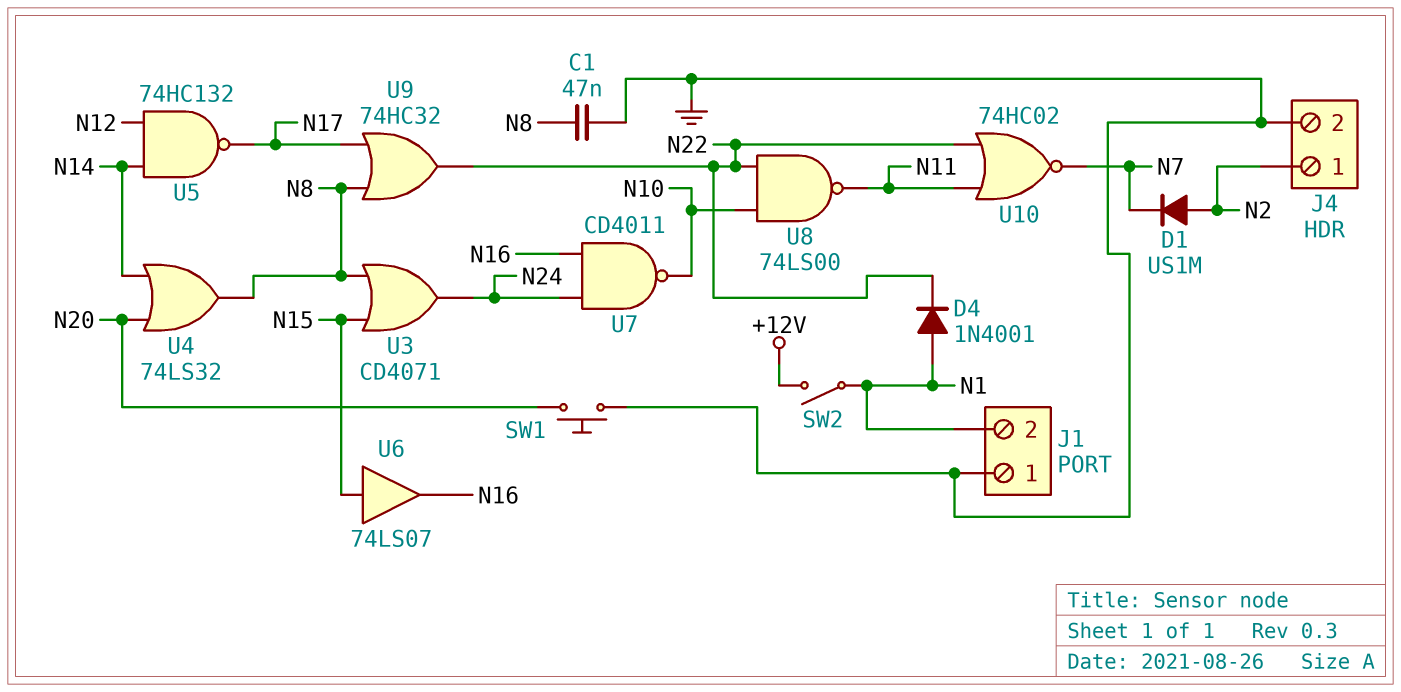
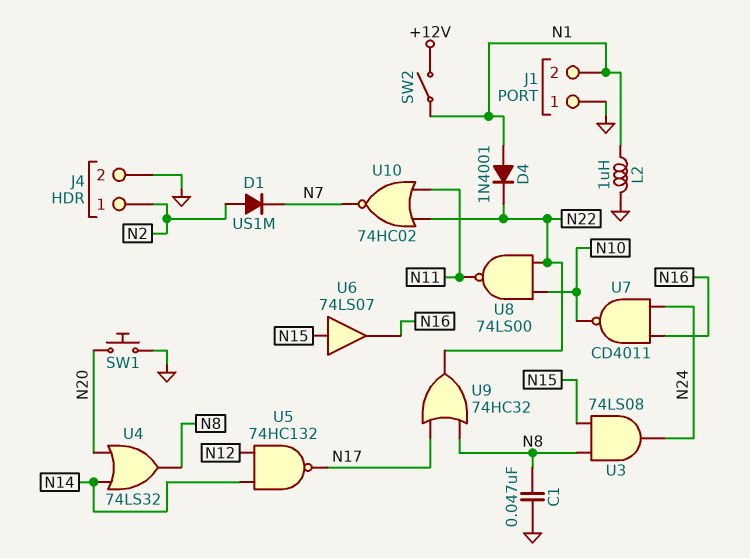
L2: none -> 1uH (GND, N1)
U3: OR CD4071 (in N8, in N15, out N24) -> AND 74LS08 (in N8, in N15, out N24)

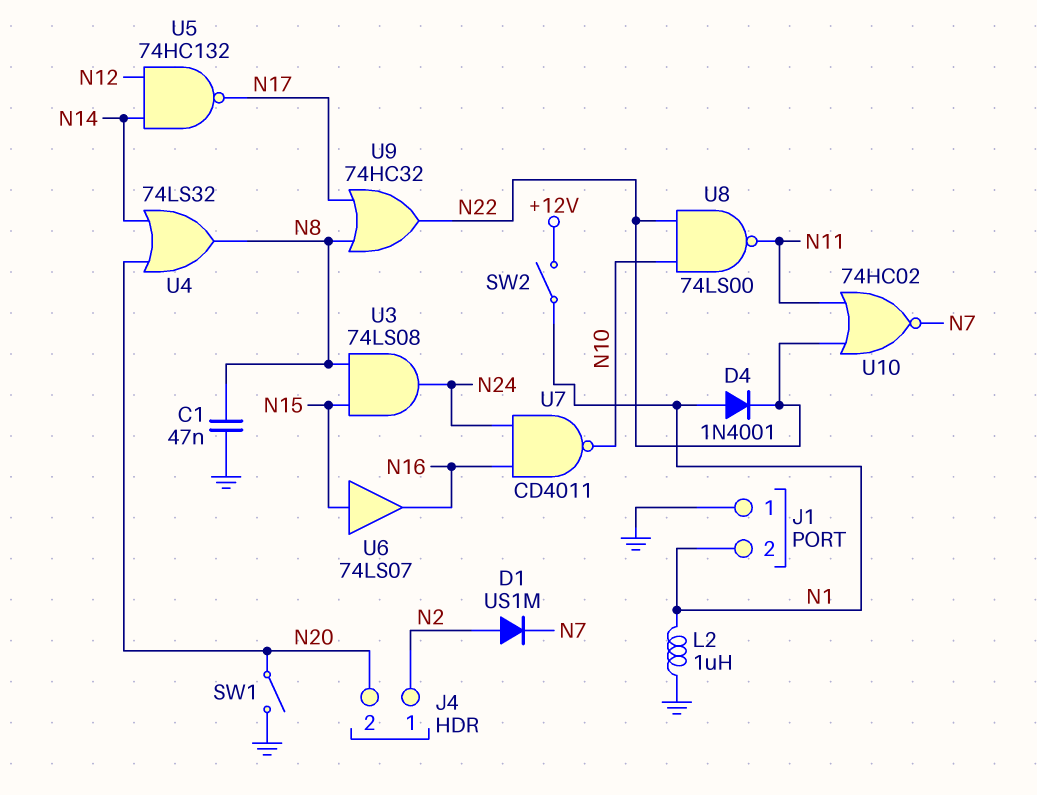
J4 pin 2: GND -> N20
SW1: button (GND, N20) -> switch (GND, N20)

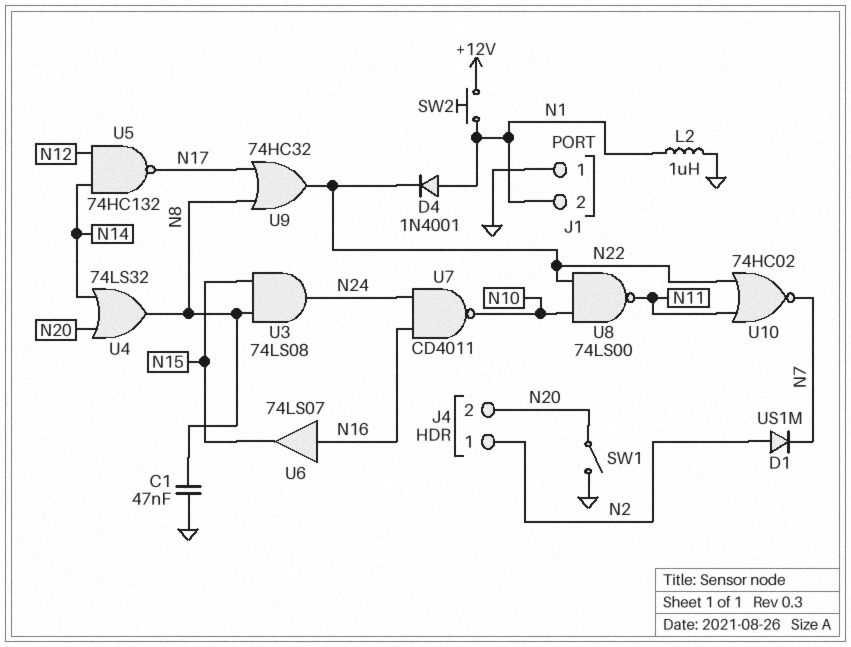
SW2: switch (+12V, N1) -> button (+12V, N1)
U6: buffer 74LS07 (in N15, out N16) -> buffer 74LS07 (in N16, out N15)

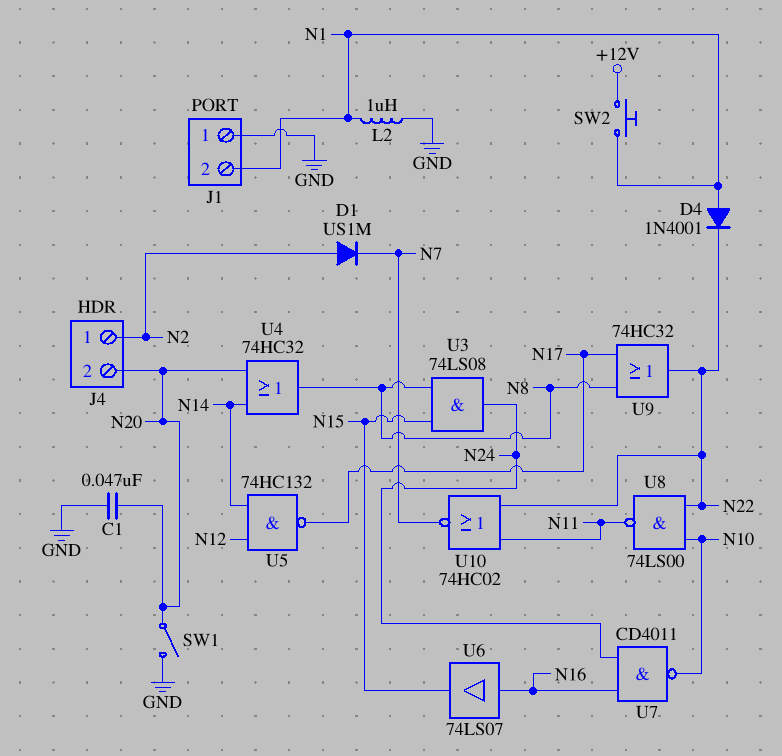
C1: 47nF (GND, N8) -> 47nF (GND, N20)
U4: OR 74LS32 (in N14, in N20, out N8) -> OR 74HC32 (in N14, in N20, out N8)

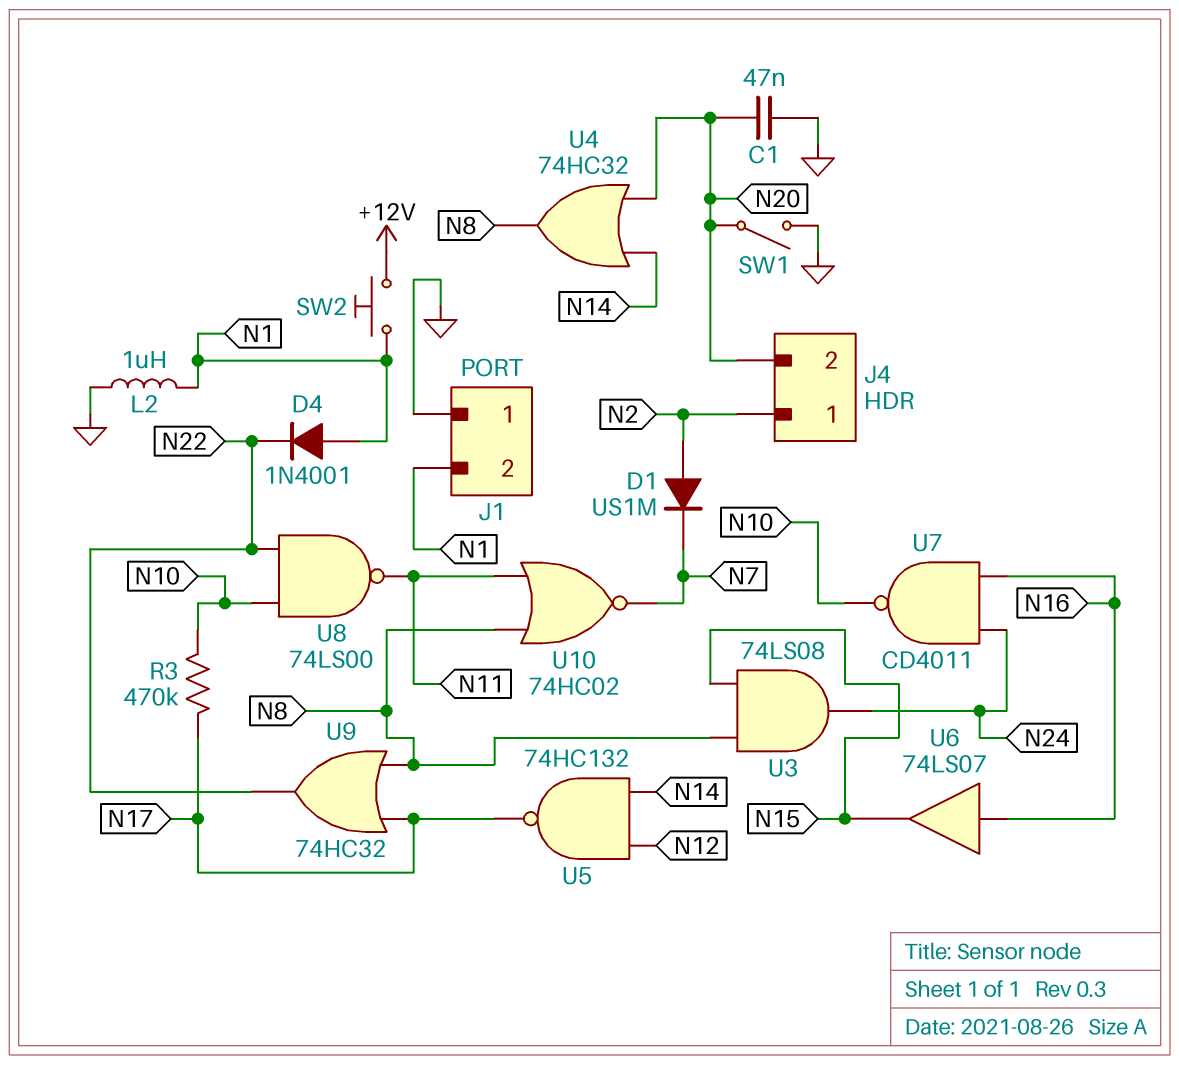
R3: none -> 470k (N10, N17)
U10: NOR 74HC02 (in N11, in N22, out N7) -> NOR 74HC02 (in N8, in N11, out N7)

